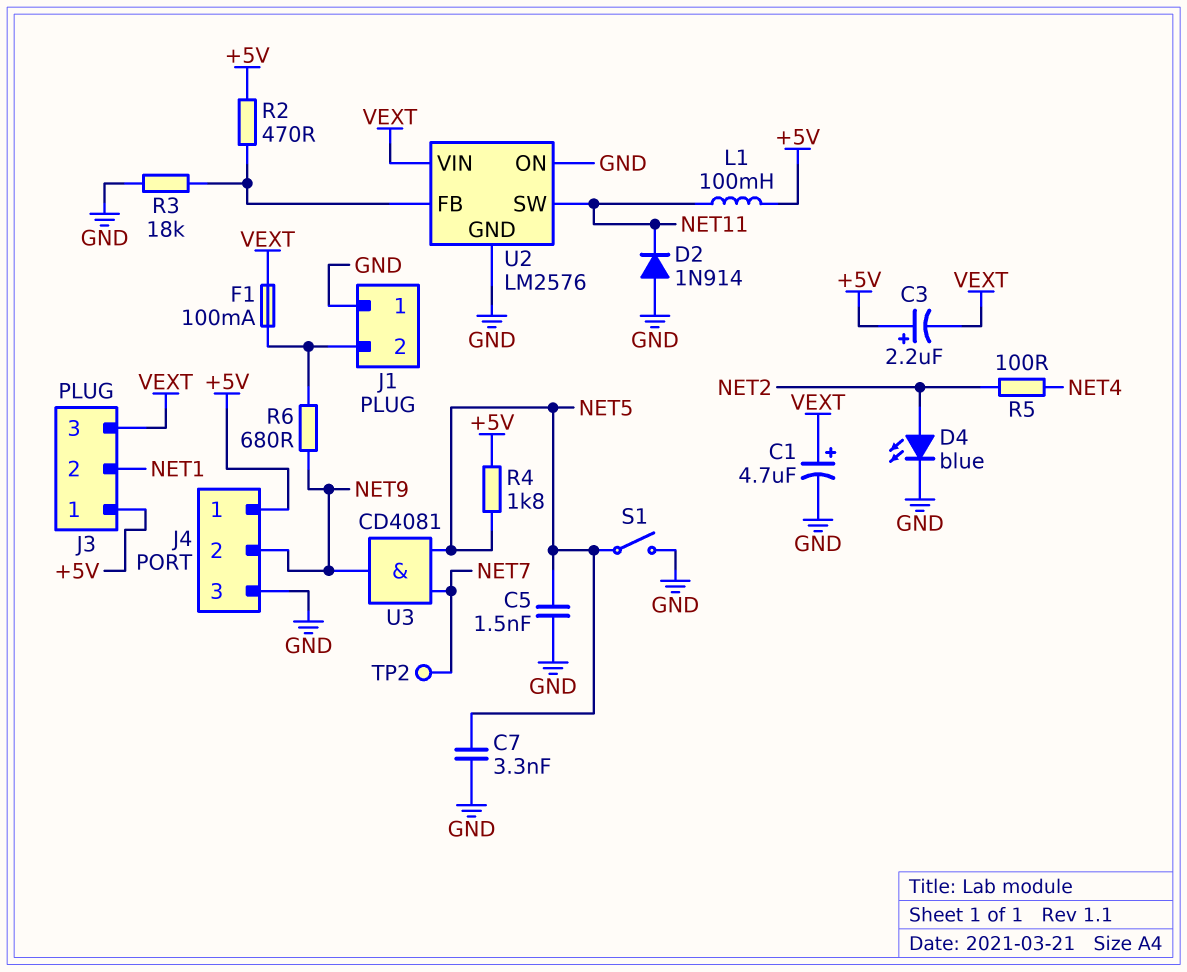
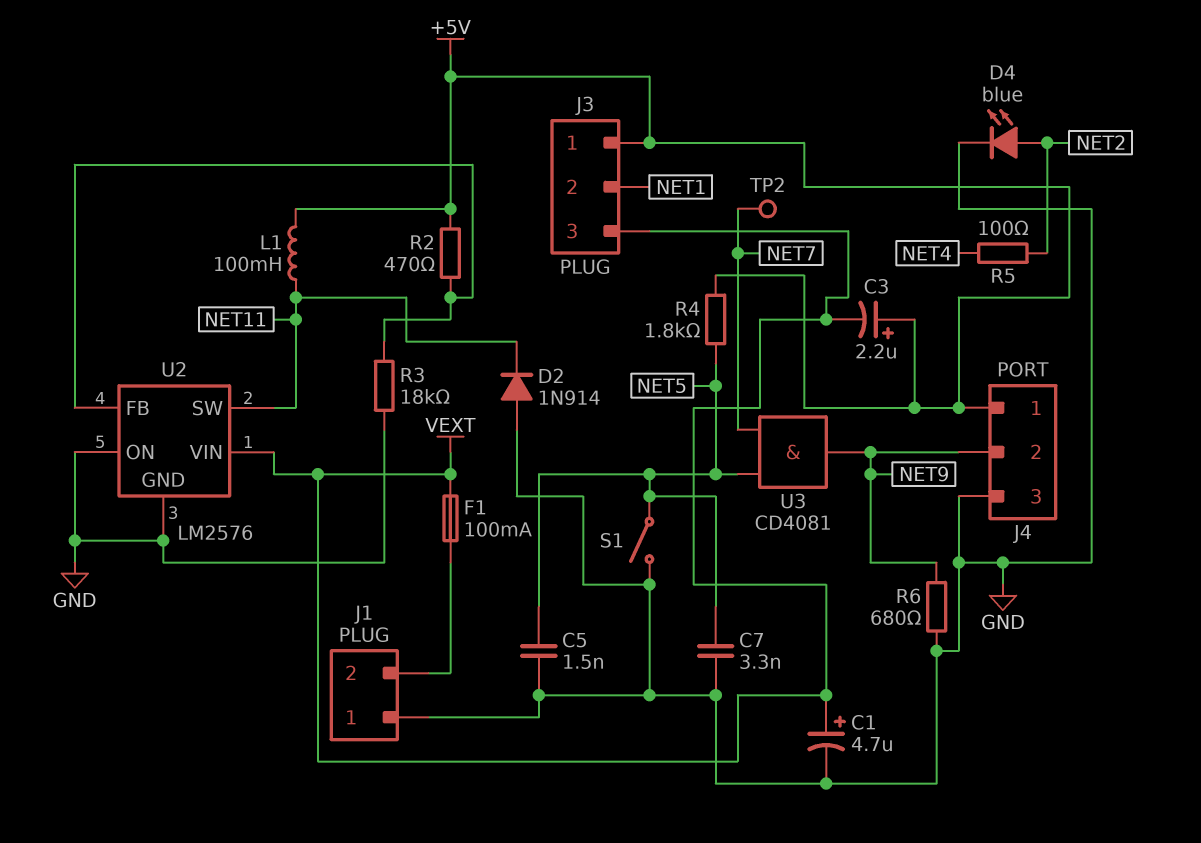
R6: 680 (J1/2, NET9) -> 680 (GND, NET9)

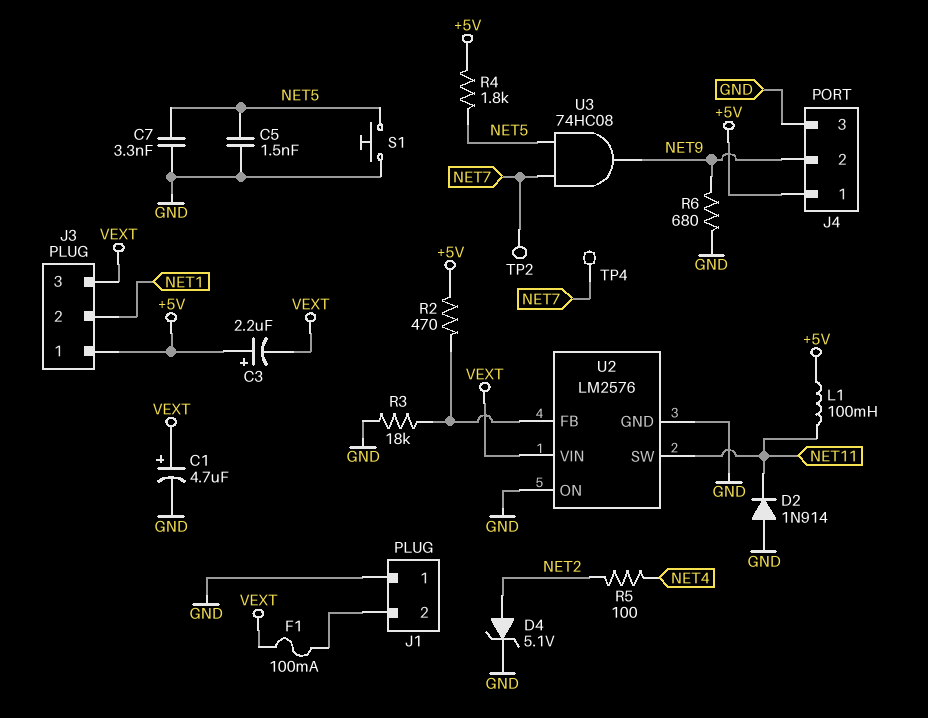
D4: LED blue (A NET2, K GND) -> zener 5.1V (A NET2, K GND)
S1: switch (GND, NET5) -> button (GND, NET5)
TP4: none -> test point (NET7)
U3: AND CD4081 (in NET5, in NET7, out NET9) -> AND 74HC08 (in NET5, in NET7, out NET9)

